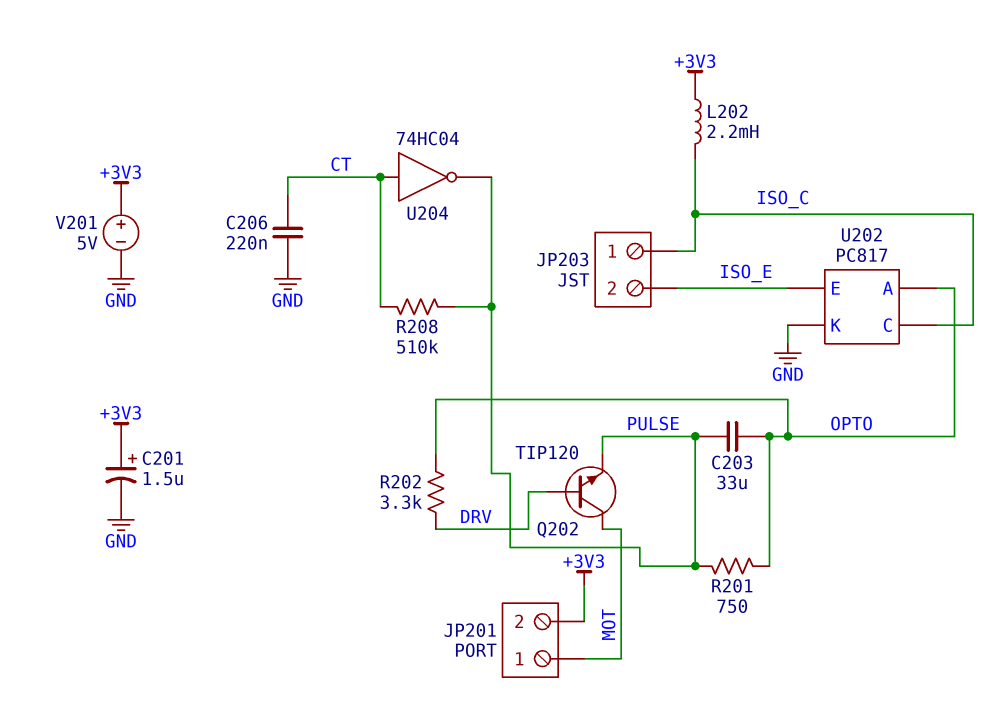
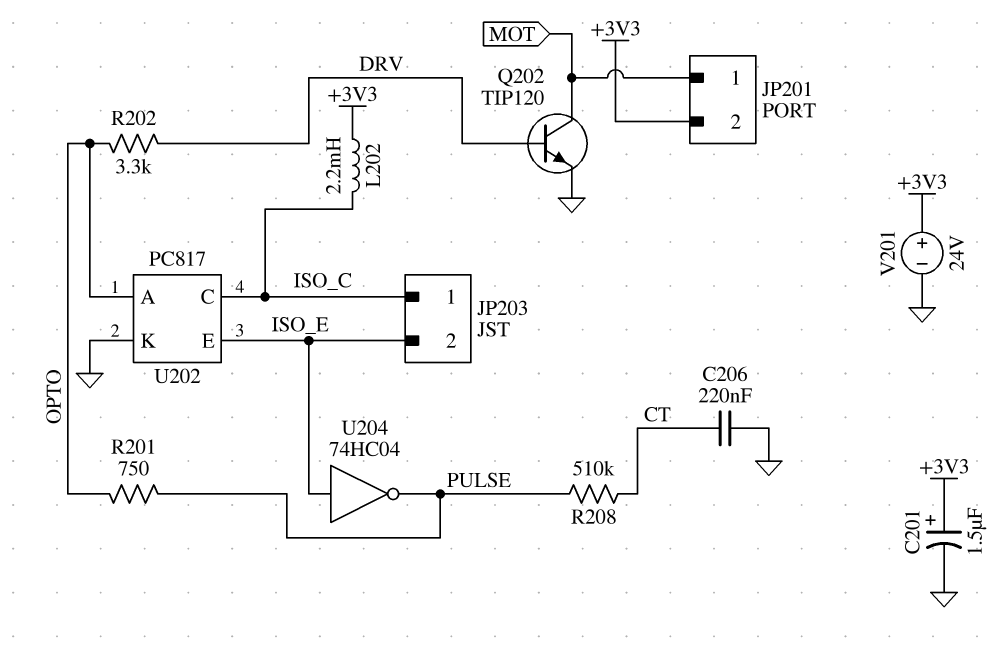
C203: 33uF (OPTO, PULSE) -> none
Q202: NPN TIP120 (B DRV, C MOT, E PULSE) -> NPN TIP120 (B DRV, C MOT, E GND)
U204: NOT 74HC04 (in CT, out PULSE) -> NOT 74HC04 (in ISO_E, out PULSE)
V201: 5V (plus +3V3, minus GND) -> 24V (plus +3V3, minus GND)

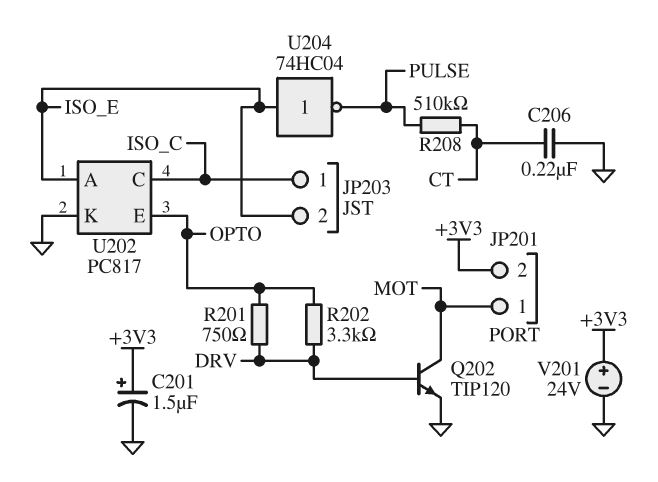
L202: 2.2mH (+3V3, ISO_C) -> none
R201: 750 (OPTO, PULSE) -> 750 (DRV, OPTO)
U202 pin A: OPTO -> ISO_E
U202 pin E: ISO_E -> OPTO

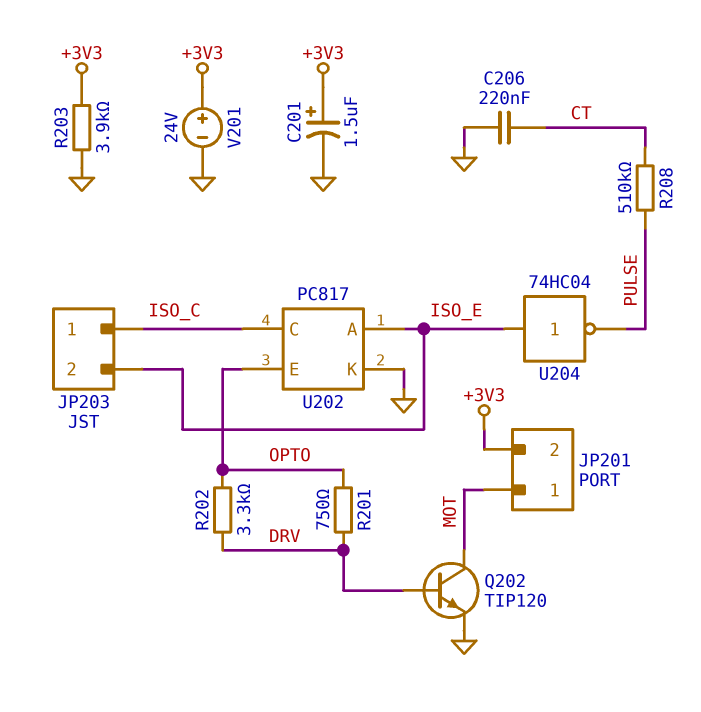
R203: none -> 3.9k (+3V3, GND)

